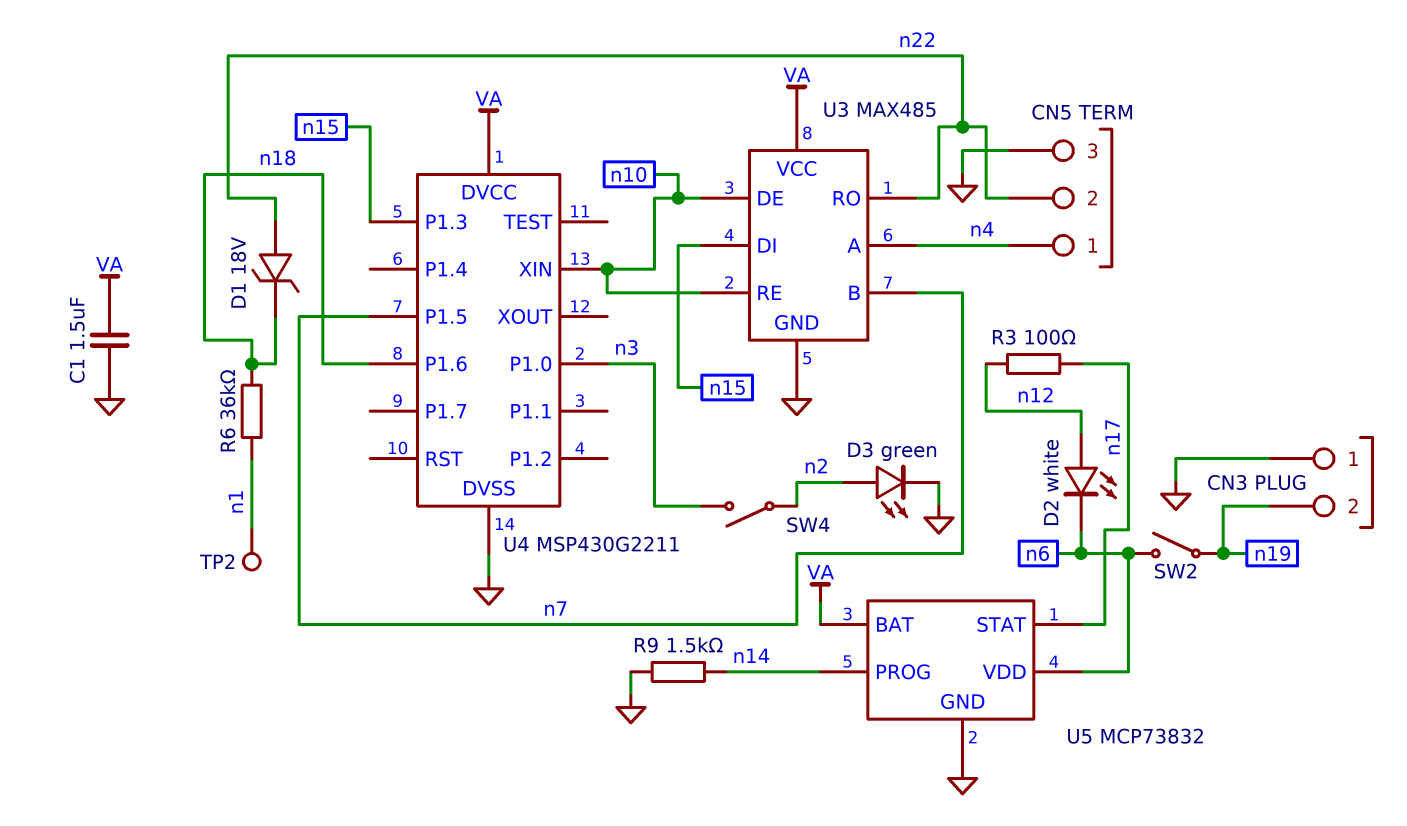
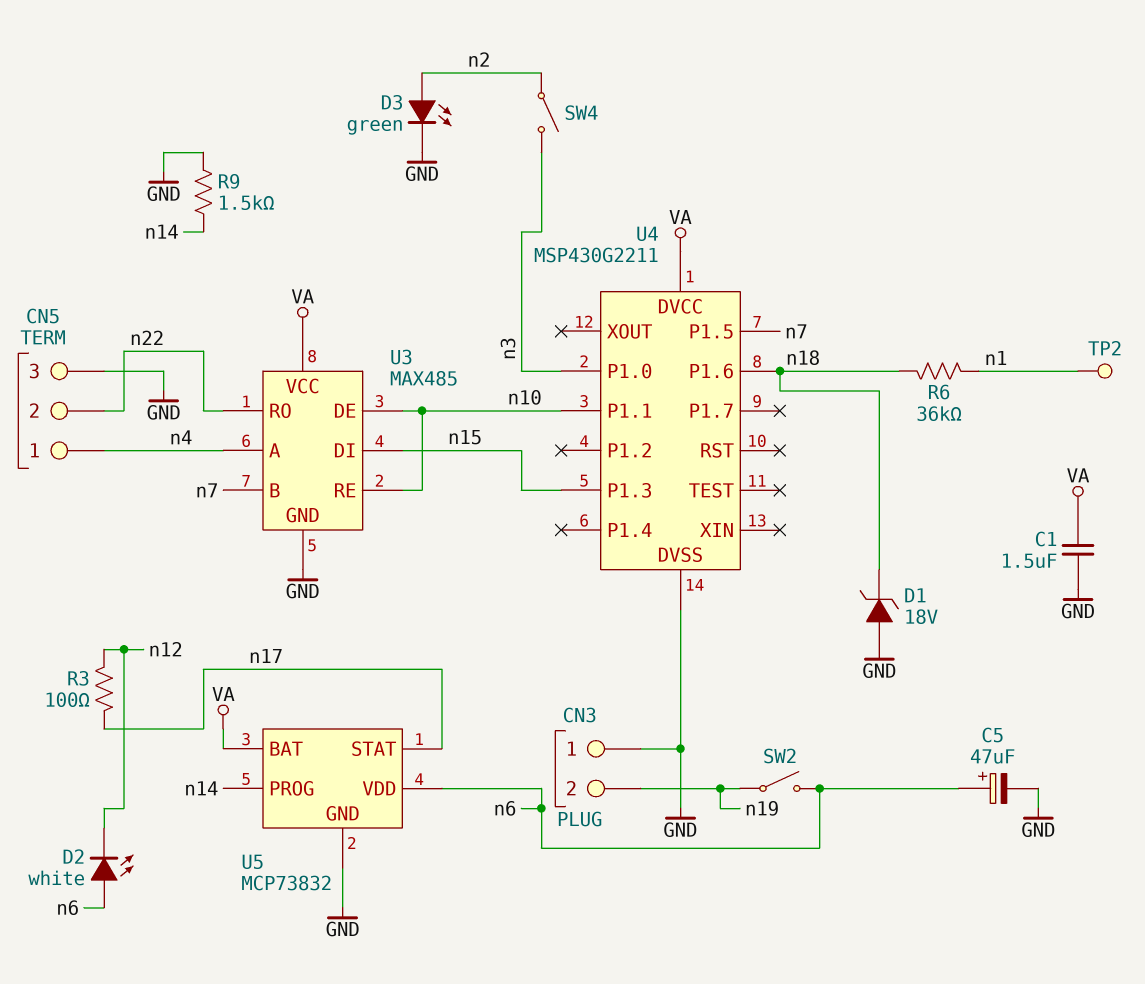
C5: none -> 47uF (plus n6, minus GND)
D1: zener 18V (A n22, K n18) -> zener 18V (A GND, K n18)
D2: LED white (A n12, K n6) -> LED white (A n6, K n12)
U4 pin P1.1: none -> n10
U4 pin XIN: n10 -> none

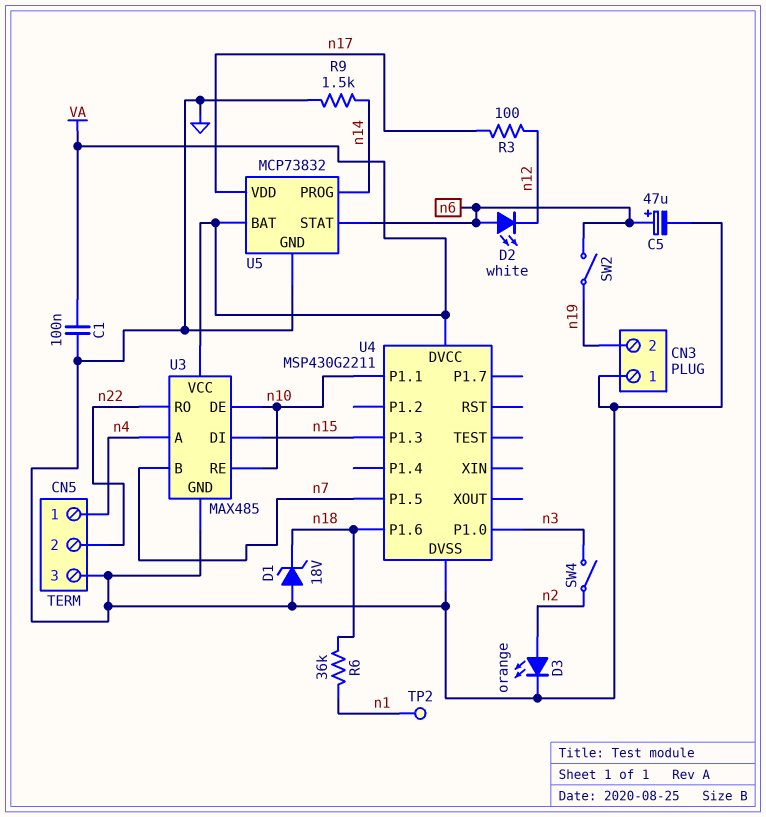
C1: 1.5uF (GND, VA) -> 100nF (GND, VA)
D3: LED green (A n2, K GND) -> LED orange (A n2, K GND)
U5 pin STAT: n17 -> n6
U5 pin VDD: n6 -> n17

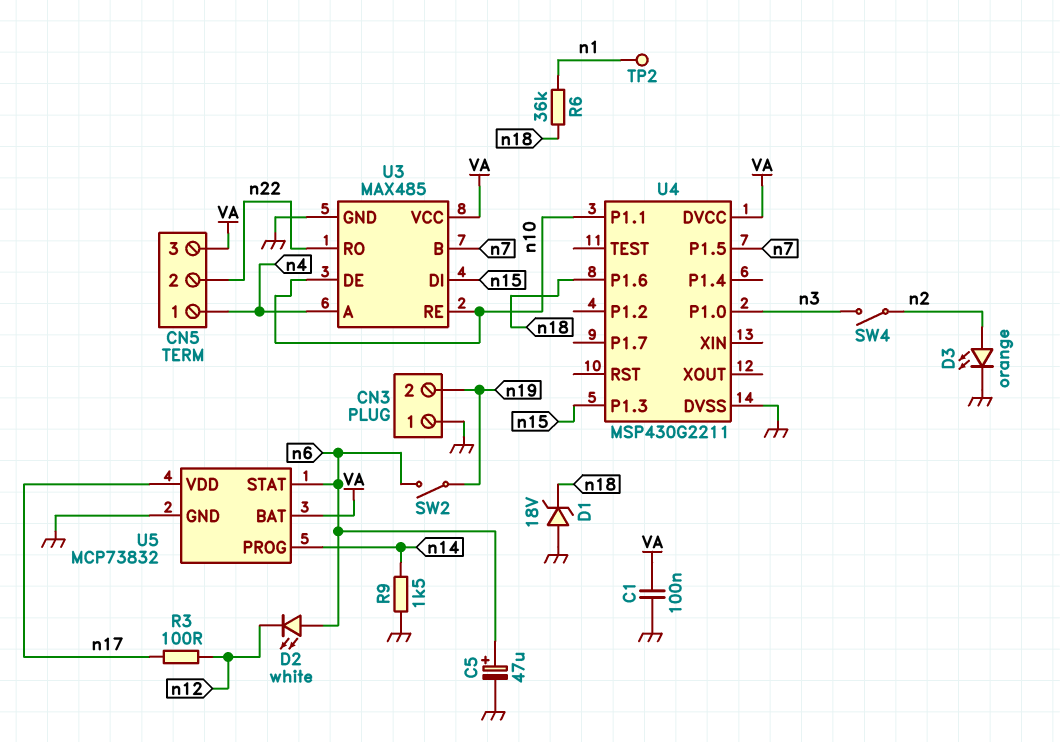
CN5 pin 3: GND -> VA

